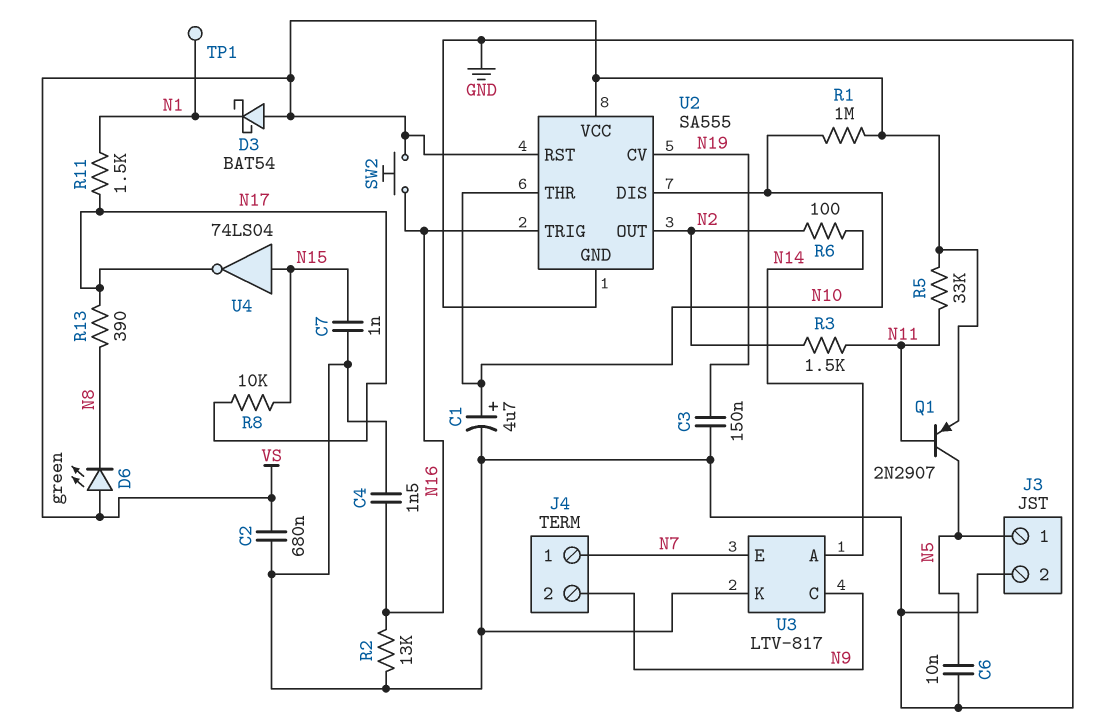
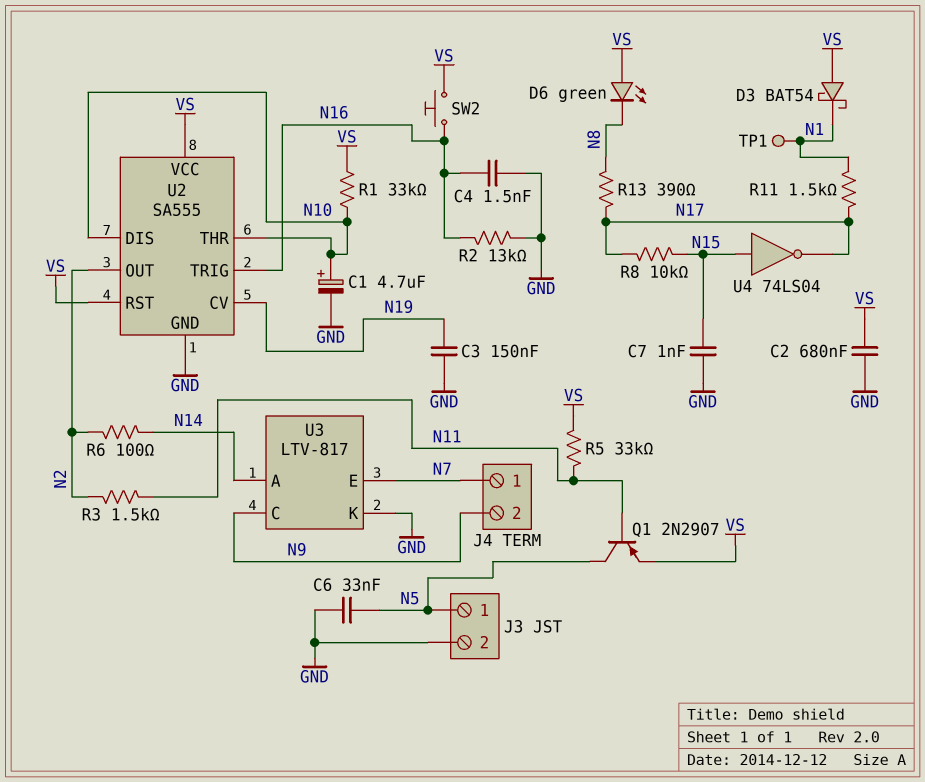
C6: 10nF (GND, N5) -> 33nF (GND, N5)
R1: 1M (N10, VS) -> 33k (N10, VS)

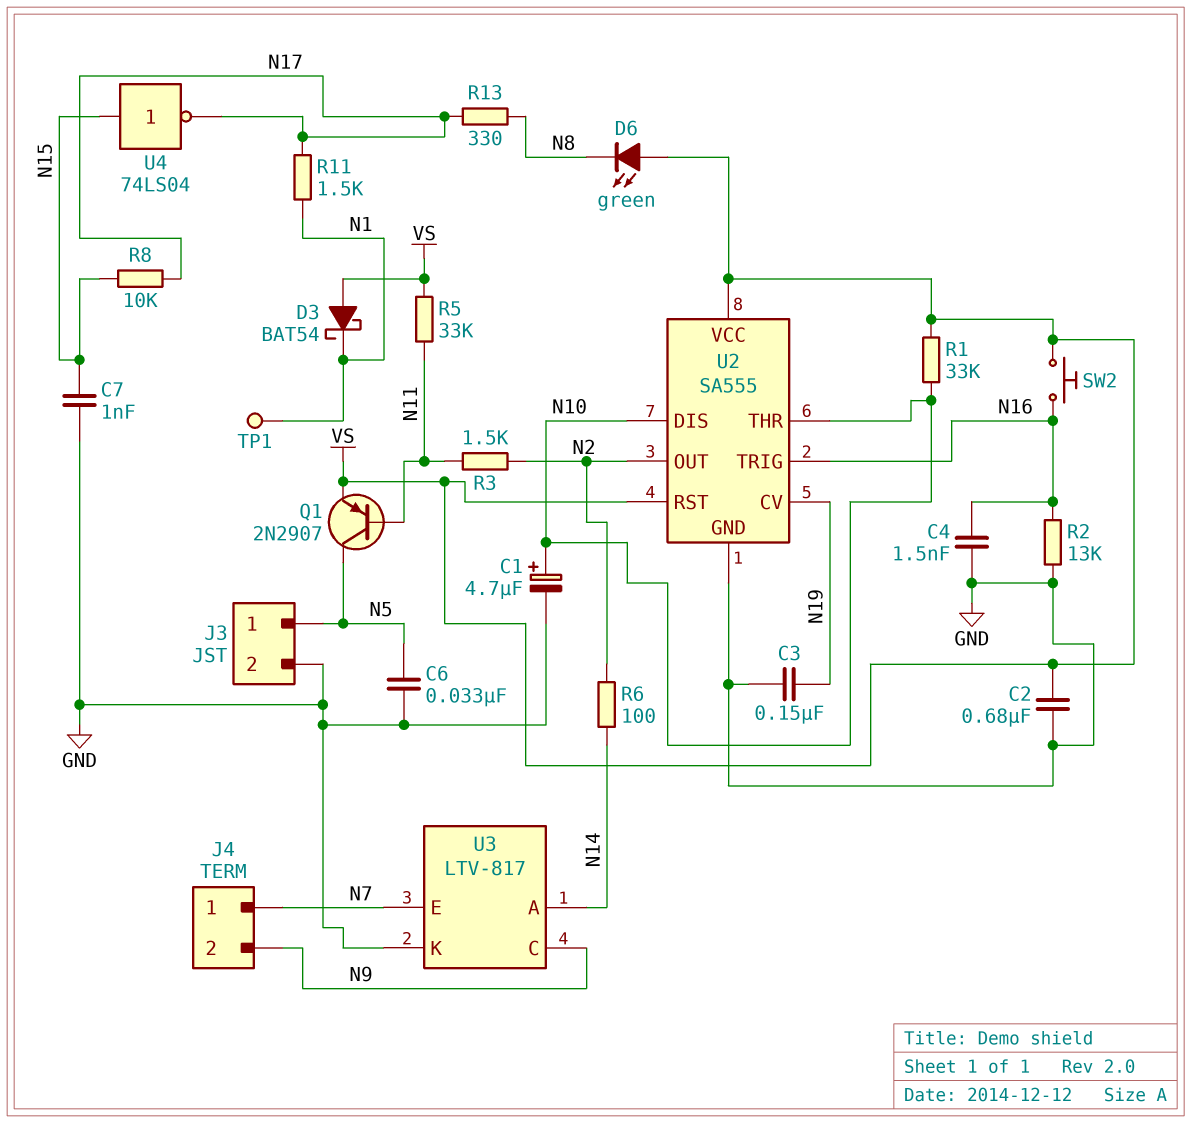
R13: 390 (N8, N17) -> 330 (N8, N17)

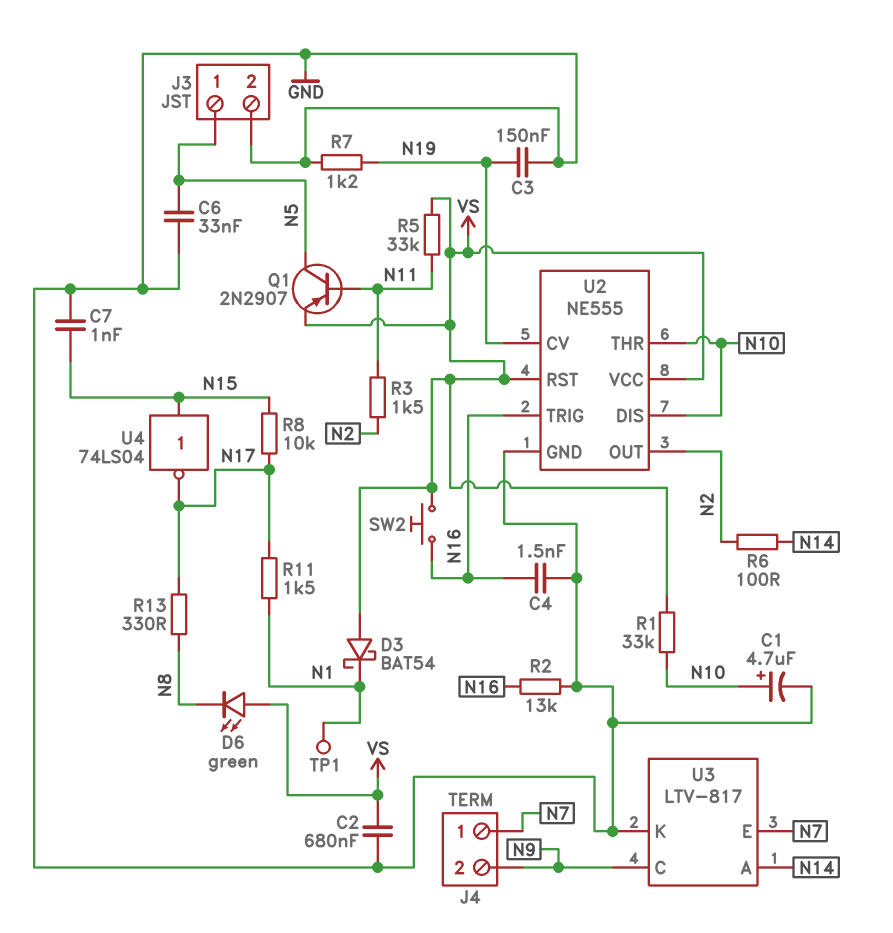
R7: none -> 1.2k (GND, N19)
U2: SA555 -> NE555

